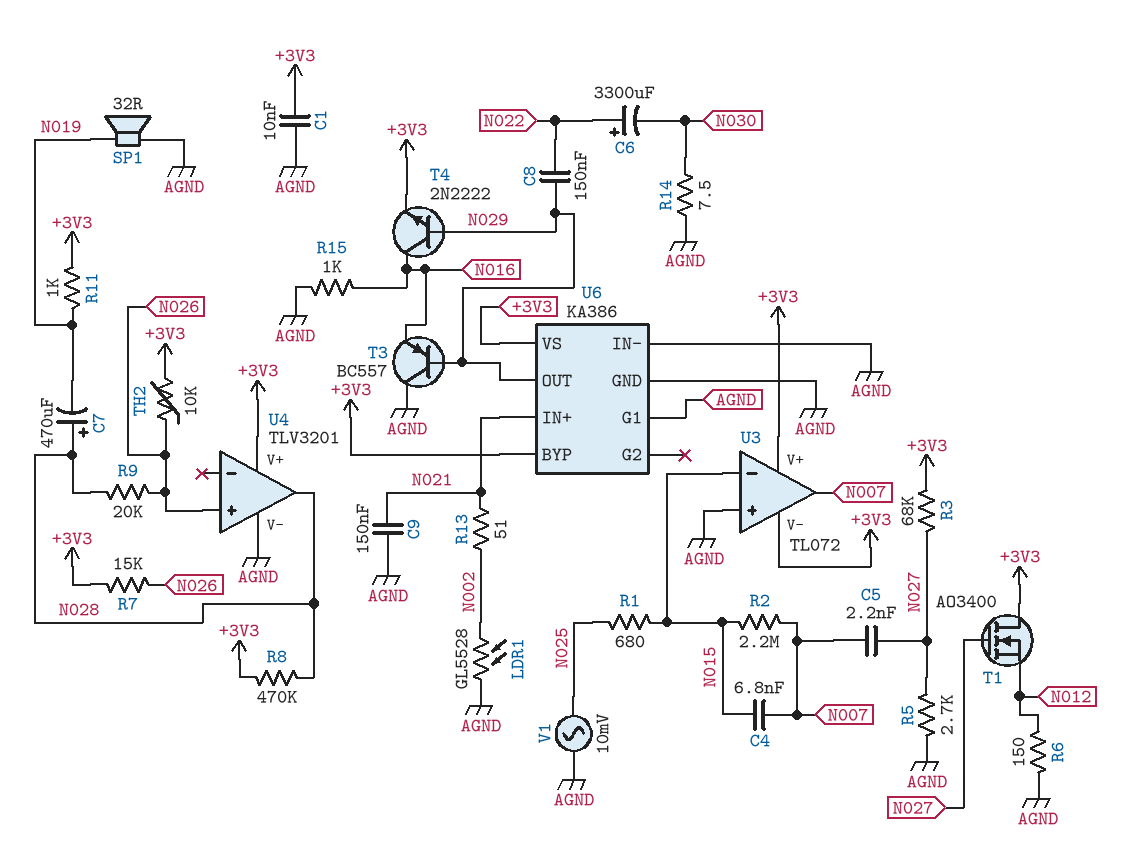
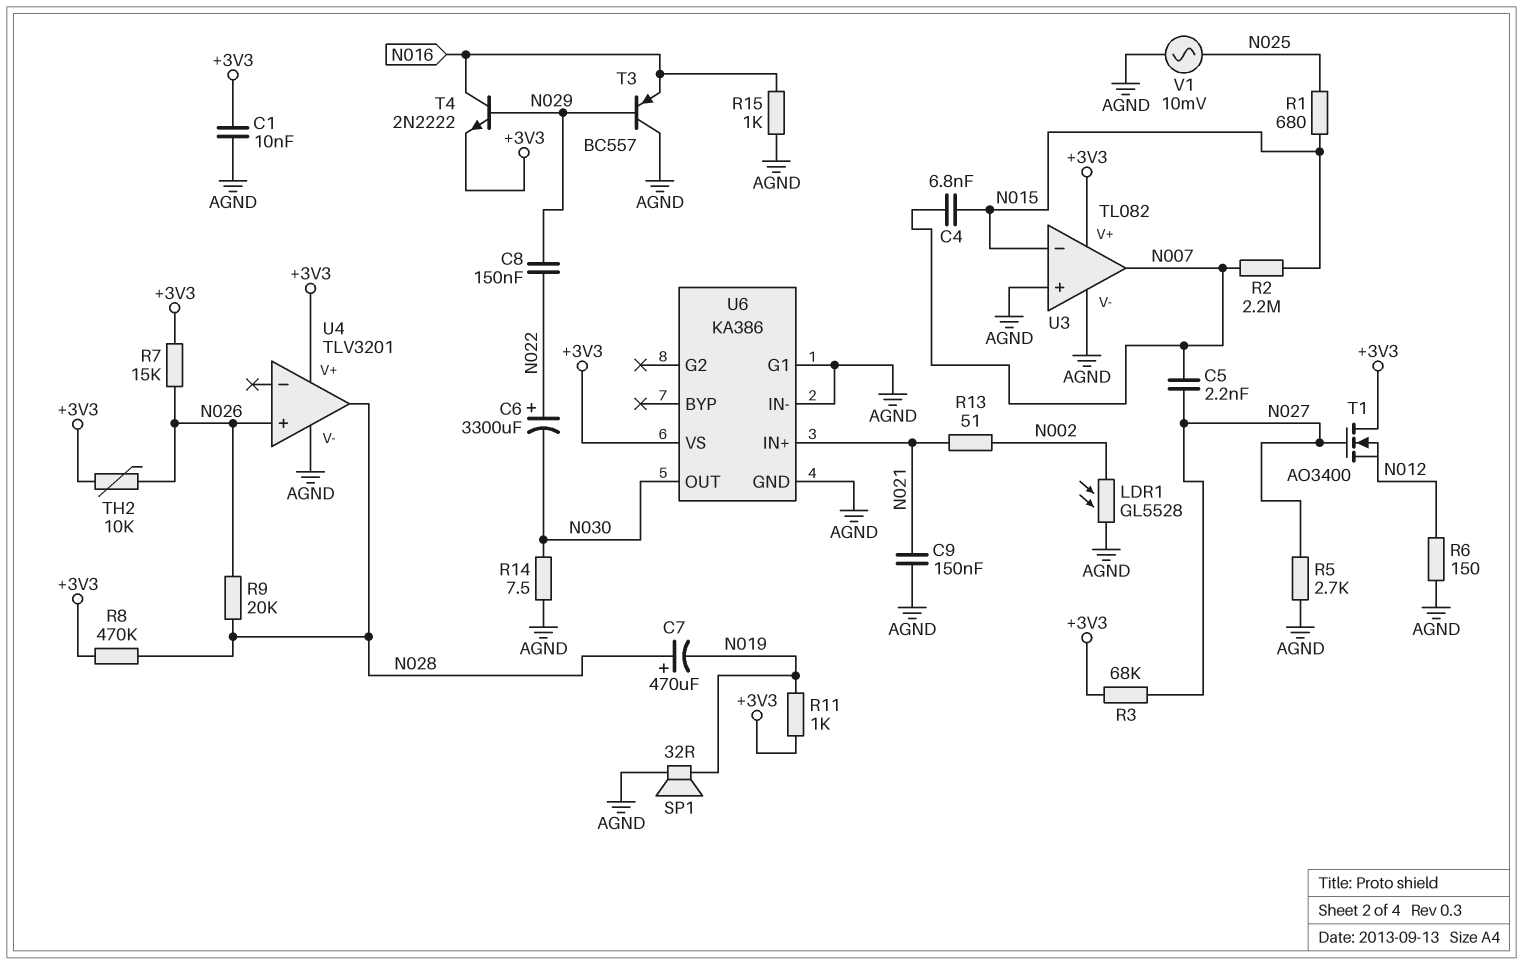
U3: TL072 -> TL082
U3 pin V-: +3V3 -> AGND
U6 pin BYP: +3V3 -> none
U6 pin OUT: N029 -> N030

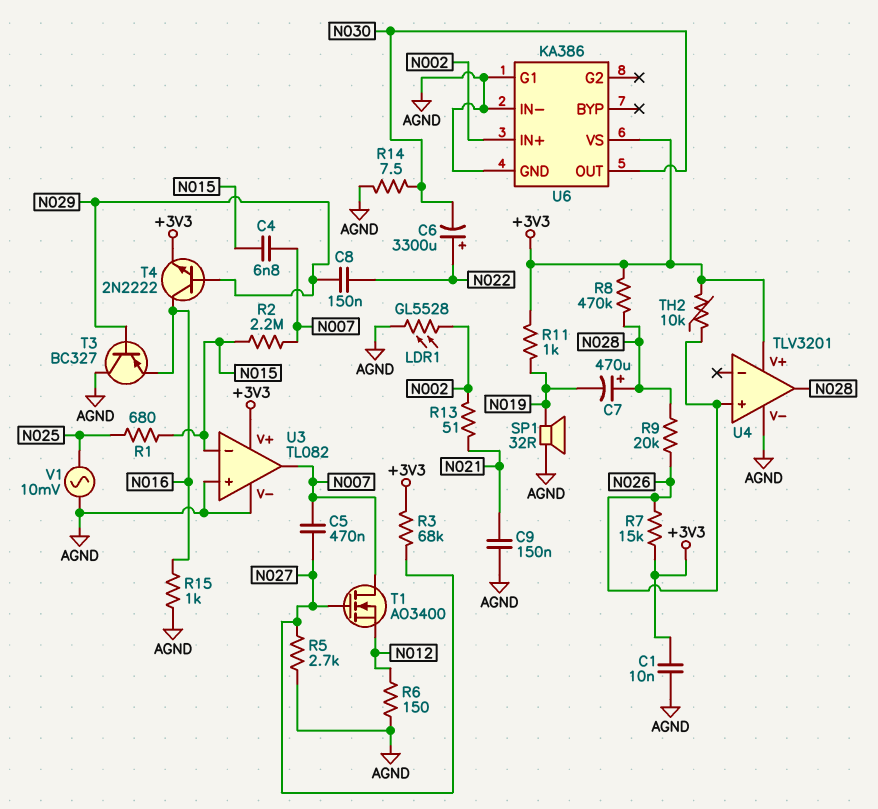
C5: 2.2nF (N007, N027) -> 470nF (N007, N027)
T1: NMOS AO3400 (G N027, D +3V3, S N012) -> NMOS AO3400 (G N027, D N007, S N012)
T3: PNP BC557 (B N029, C AGND, E N016) -> PNP BC327 (B N029, C AGND, E N016)
U6 pin IN+: N021 -> N002

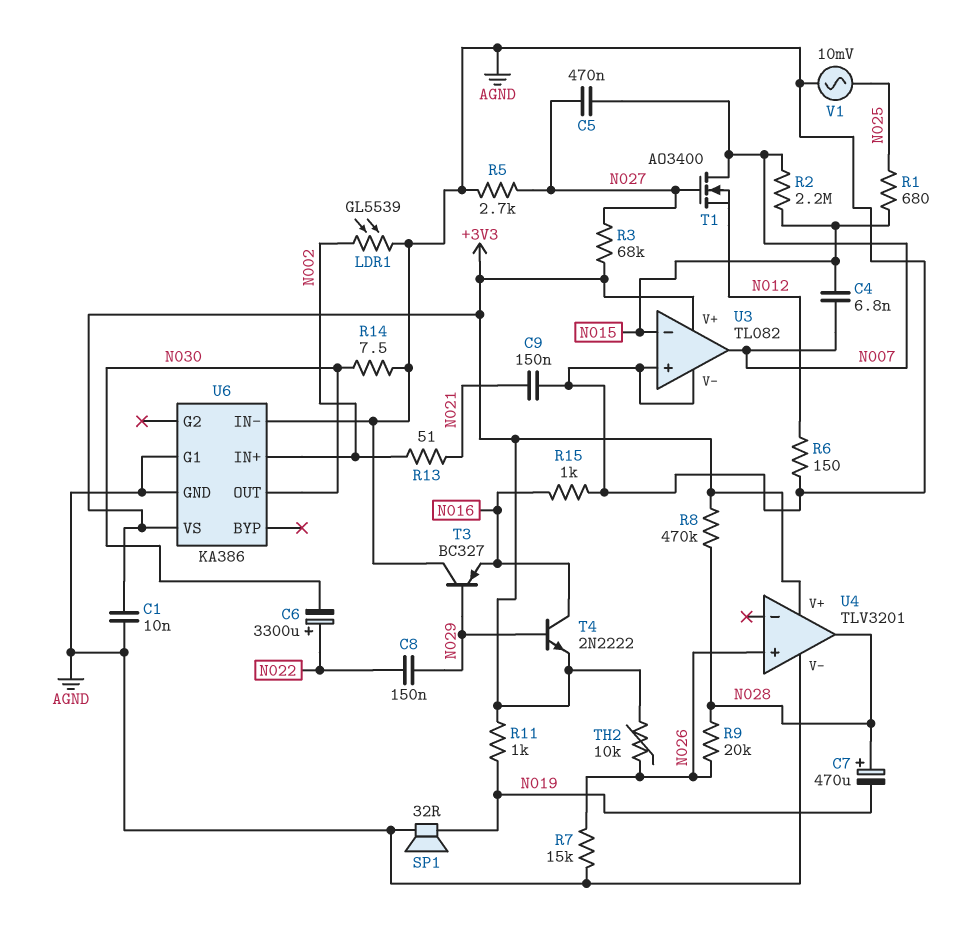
LDR1: GL5528 (AGND, N002) -> GL5539 (AGND, N002)
R7: 15k (+3V3, N026) -> 15k (AGND, N026)

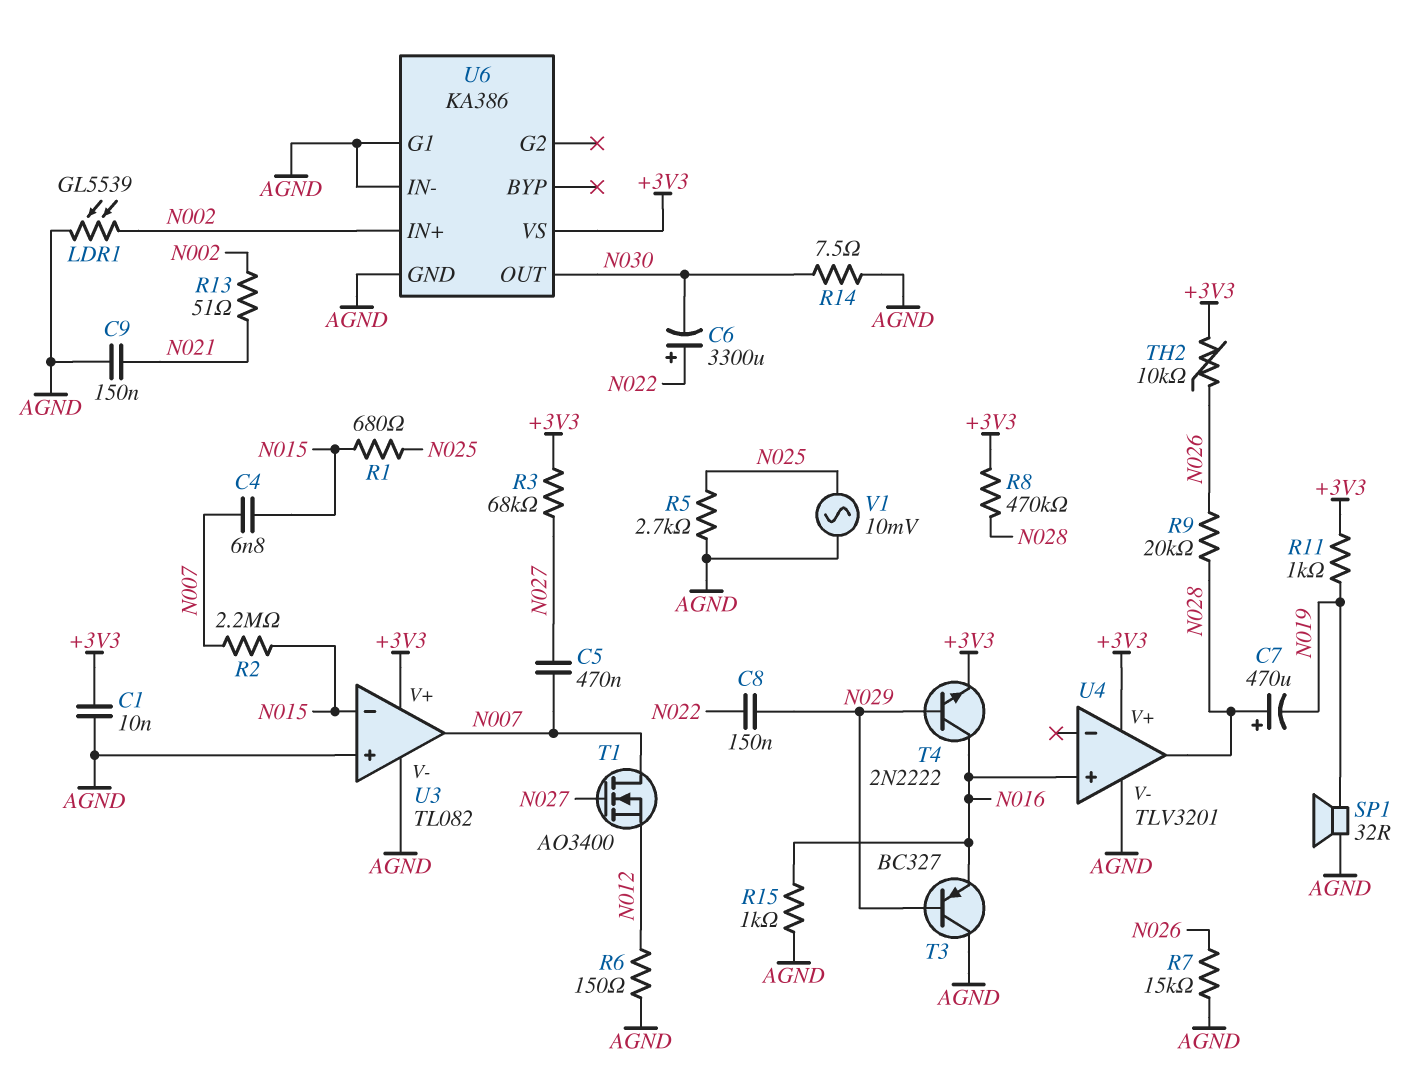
R5: 2.7k (AGND, N027) -> 2.7k (AGND, N025)
U4 pin in+: N026 -> N016

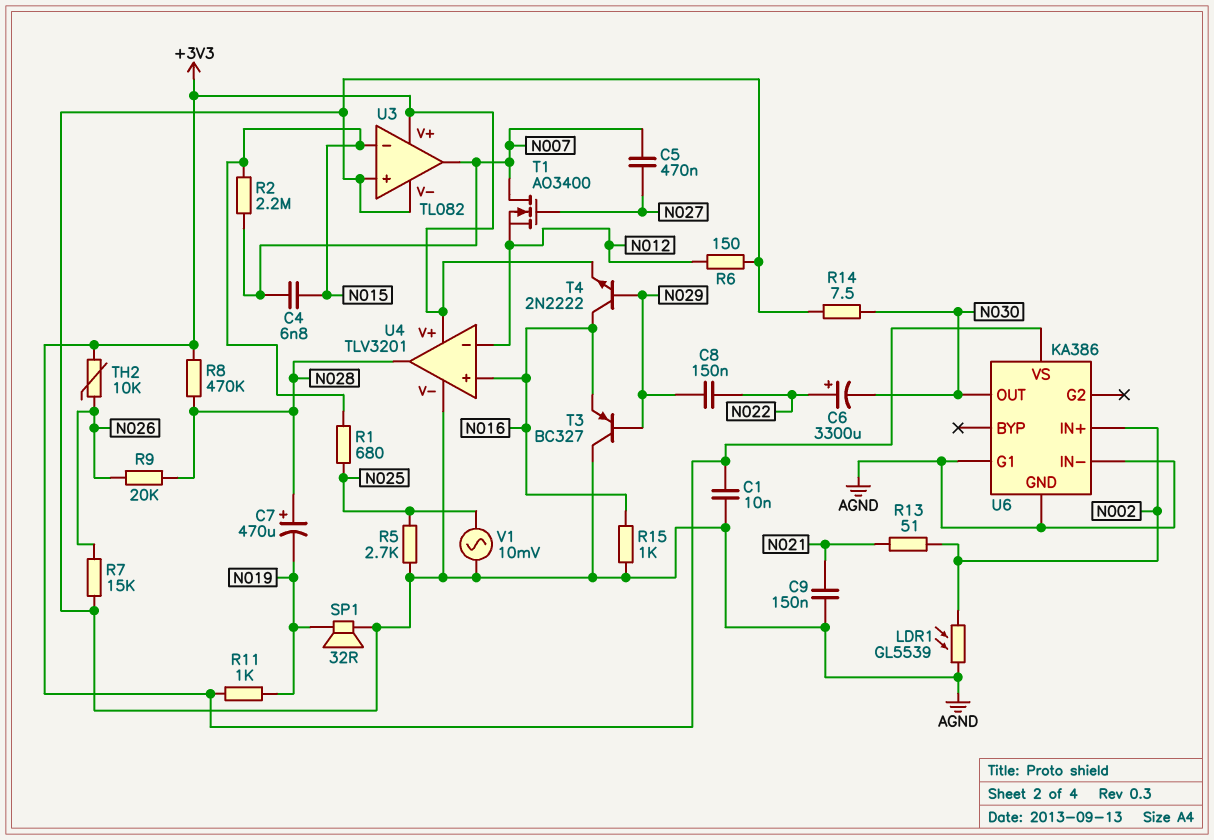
R3: 68k (+3V3, N027) -> none
U4 pin in-: none -> N012

